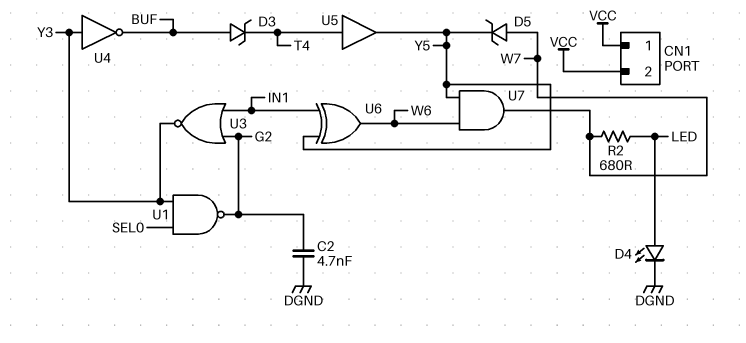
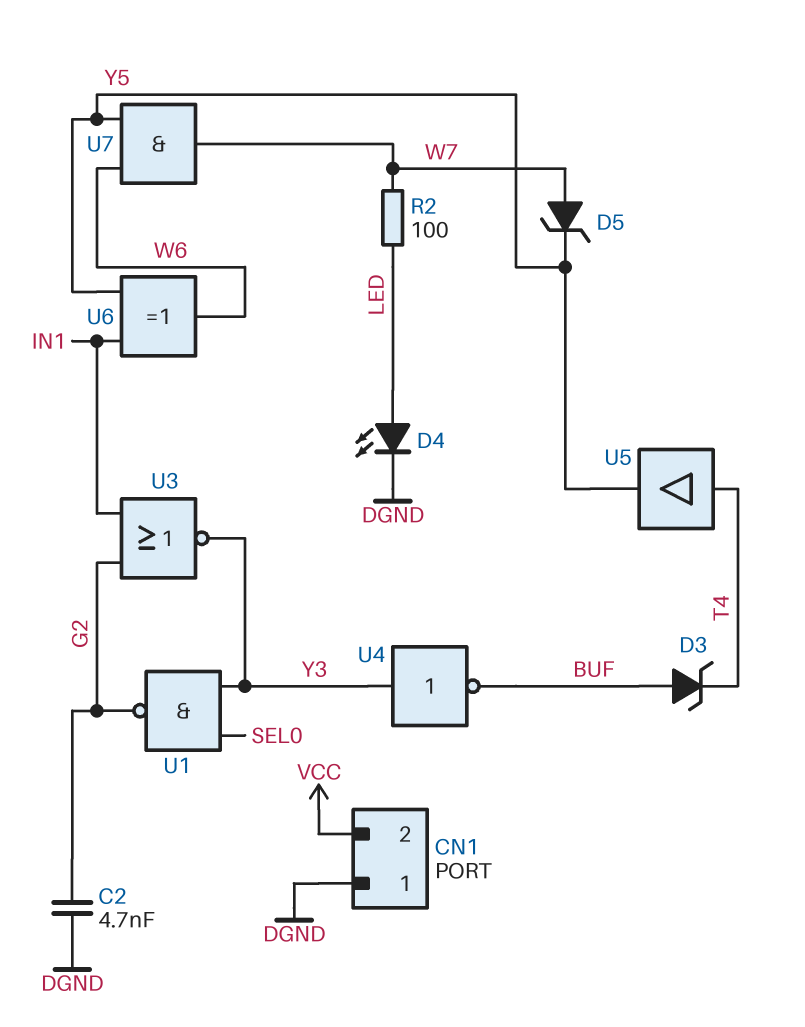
CN1 pin 1: VCC -> DGND
R2: 680 (LED, W7) -> 100 (LED, W7)

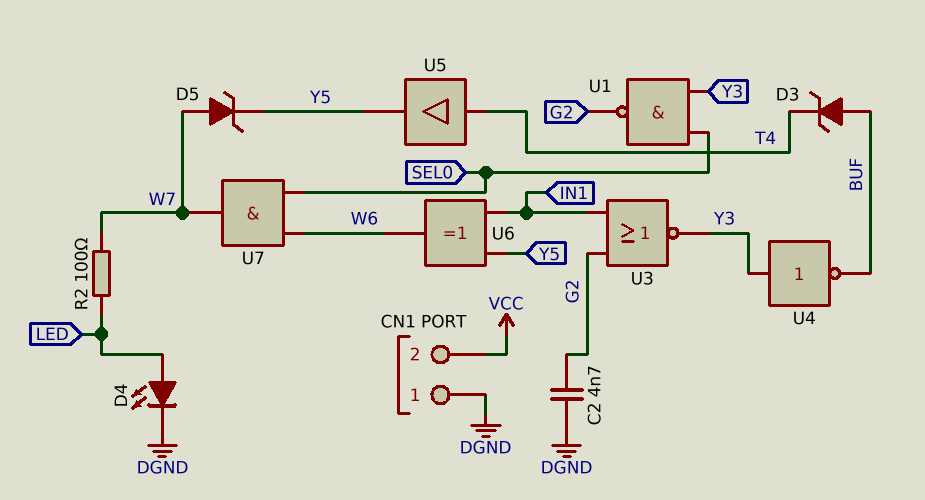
U7: AND (in W6, in Y5, out W7) -> AND (in SEL0, in W6, out W7)

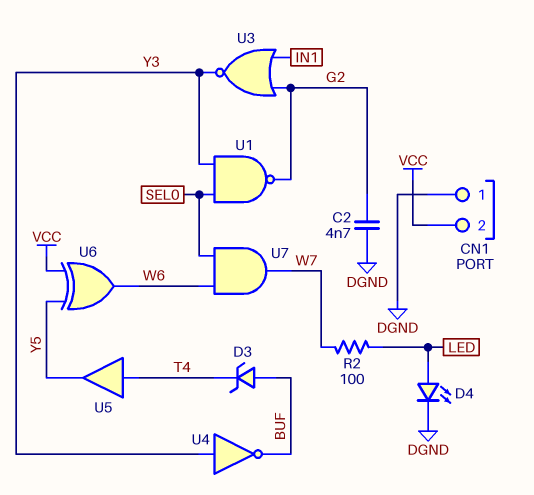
D5: zener (A W7, K Y5) -> none
U6: XOR (in IN1, in Y5, out W6) -> XOR (in VCC, in Y5, out W6)

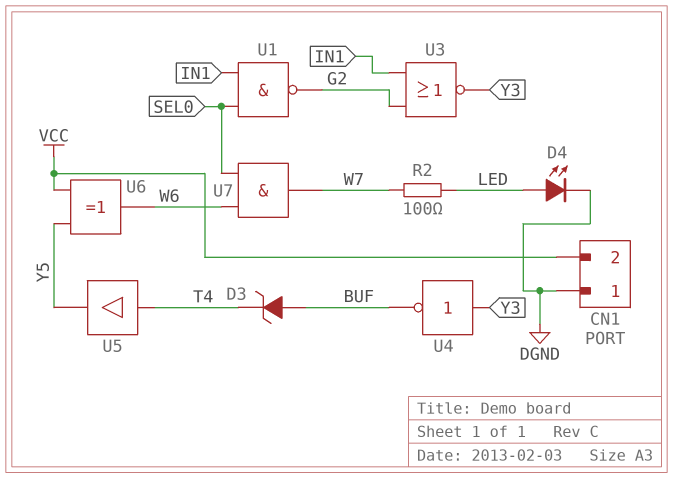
C2: 4.7nF (DGND, G2) -> none
U1: NAND (in SEL0, in Y3, out G2) -> NAND (in IN1, in SEL0, out G2)

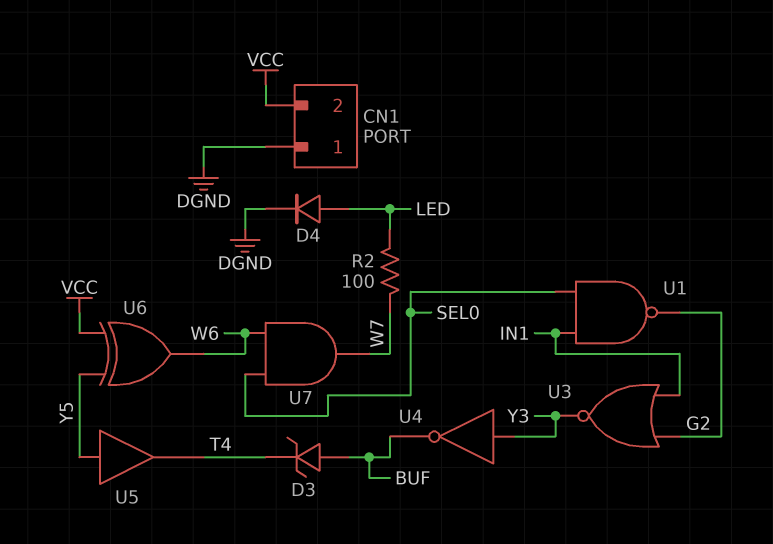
D4: LED (A LED, K DGND) -> diode (A LED, K DGND)
U5: buffer (in T4, out Y5) -> buffer (in Y5, out T4)

